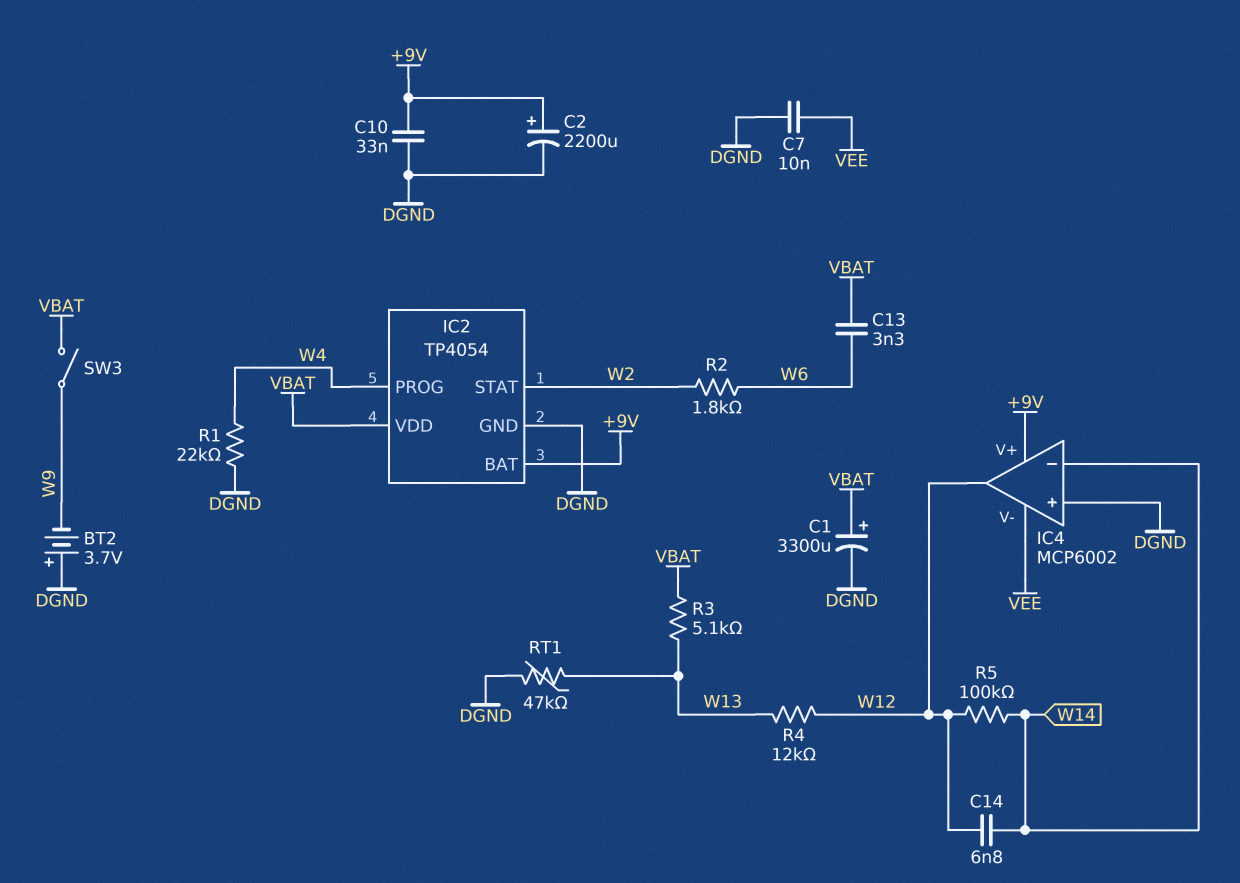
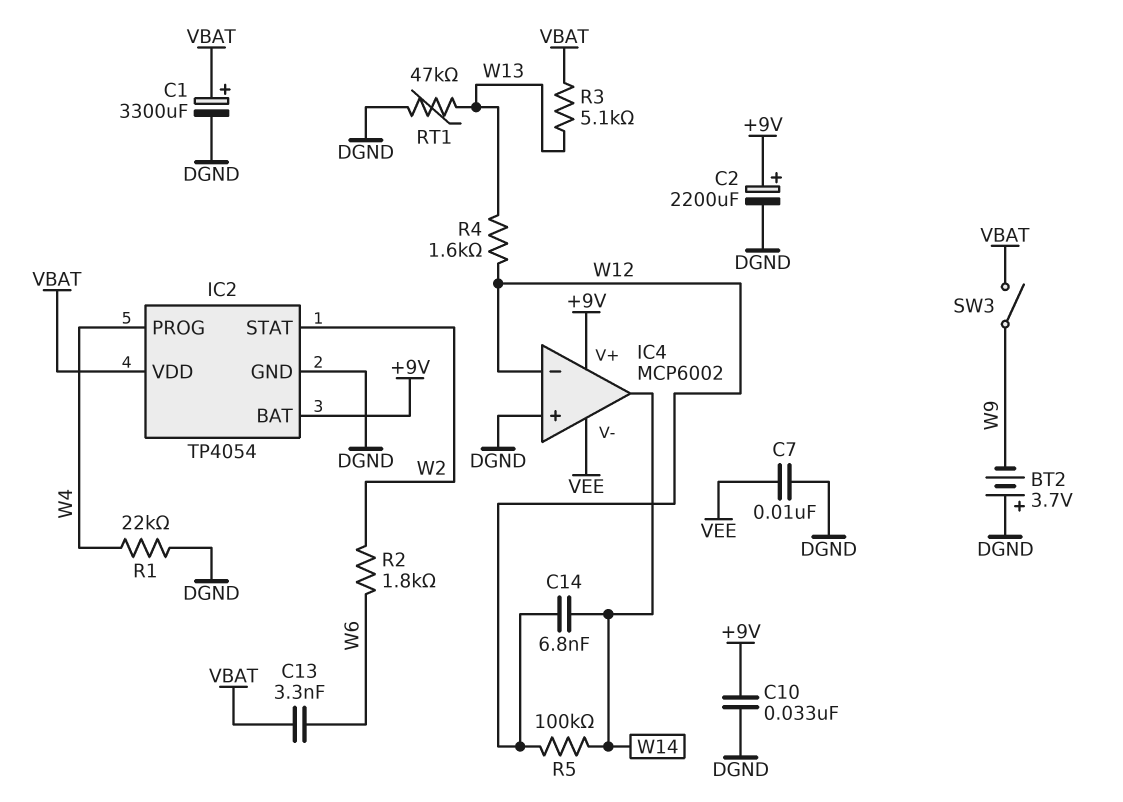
IC4 pin in-: W14 -> W12
IC4 pin out: W12 -> W14
R4: 12k (W12, W13) -> 1.6k (W12, W13)

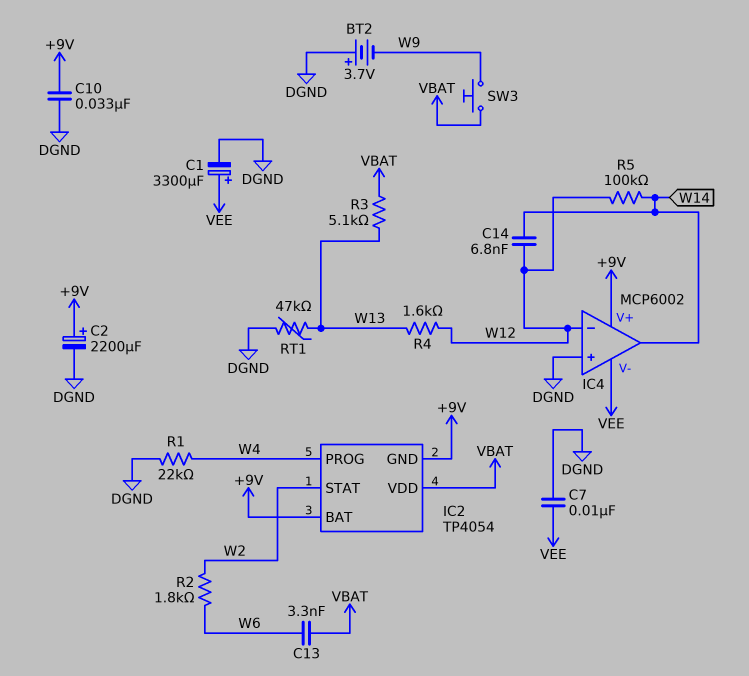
C1: 3300uF (plus VBAT, minus DGND) -> 3300uF (plus VEE, minus DGND)
IC2 pin GND: DGND -> +9V
SW3: switch (VBAT, W9) -> button (VBAT, W9)

